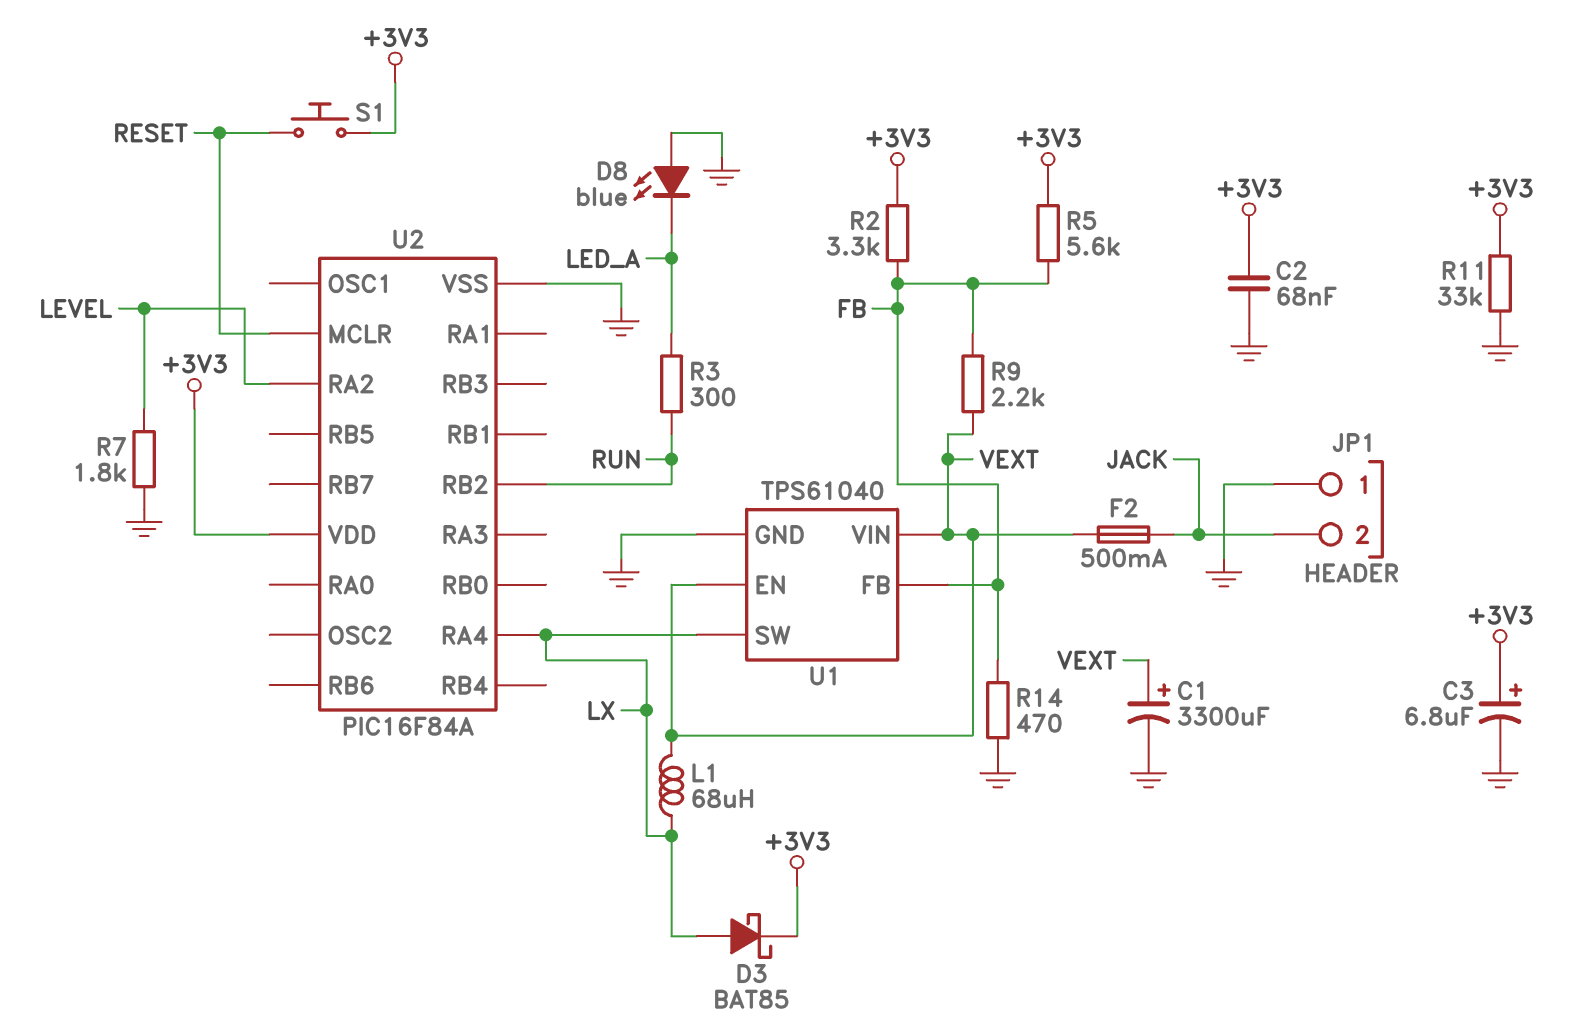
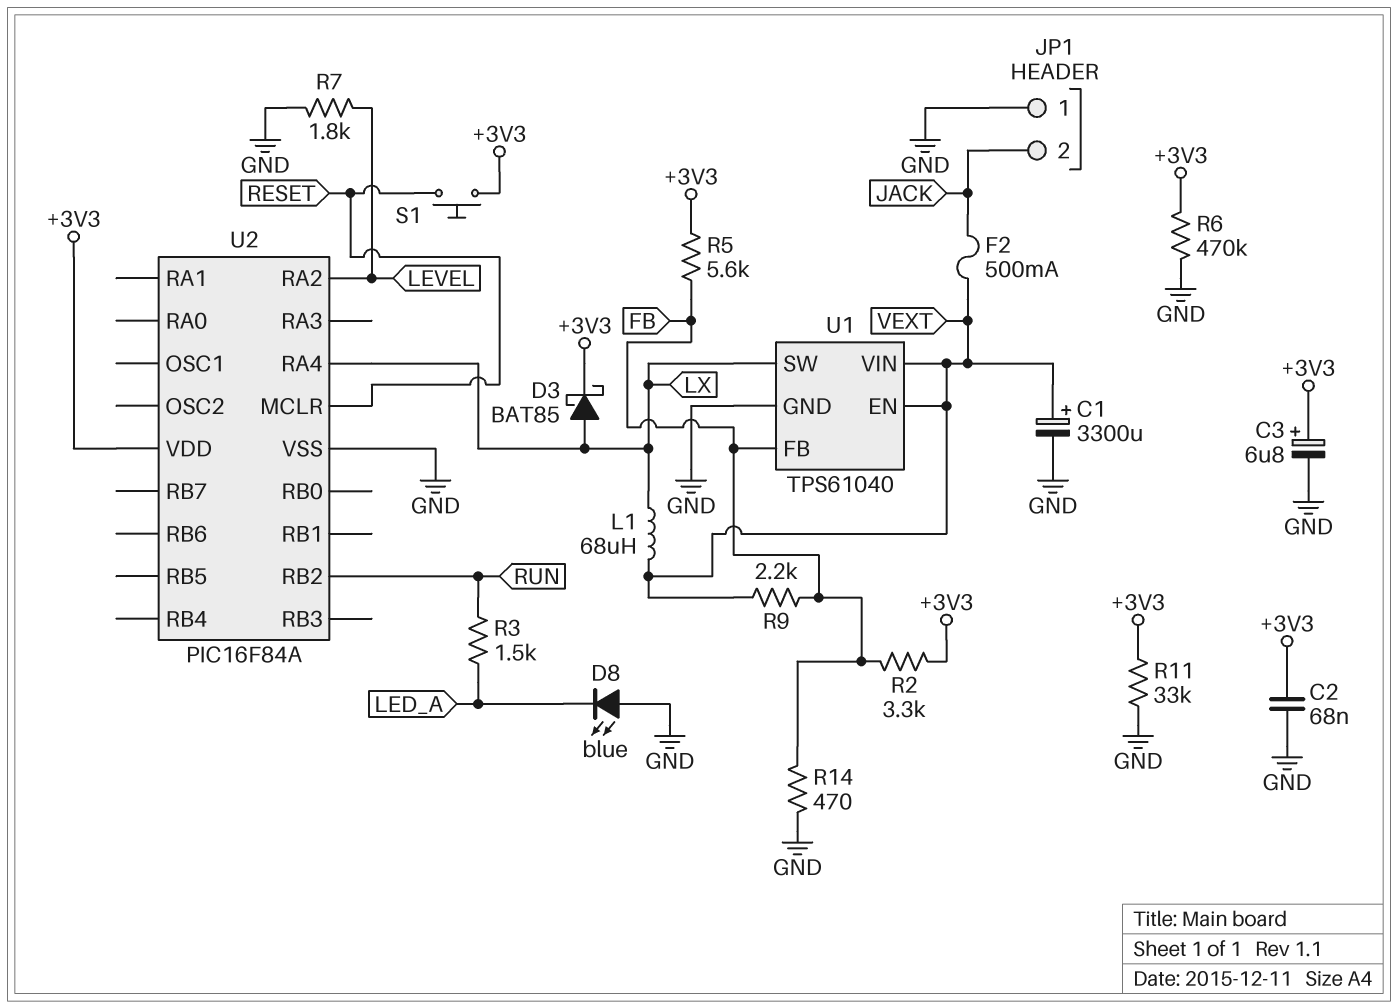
R3: 300 (LED_A, RUN) -> 1.5k (LED_A, RUN)
R6: none -> 470k (+3V3, GND)

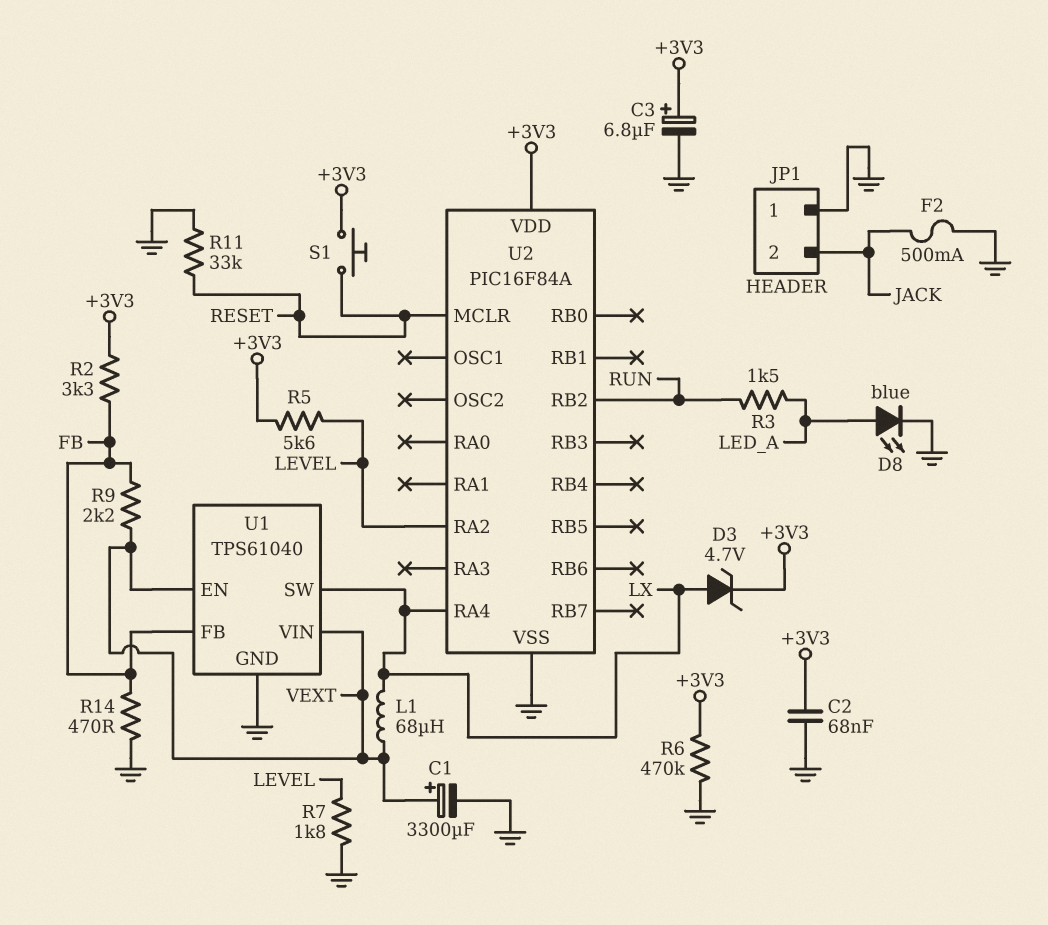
D3: schottky BAT85 (A LX, K +3V3) -> zener 4.7V (A LX, K +3V3)
D8: LED blue (A GND, K LED_A) -> LED blue (A LED_A, K GND)
F2: 500mA (JACK, VEXT) -> 500mA (GND, JACK)
R5: 5.6k (+3V3, FB) -> 5.6k (+3V3, LEVEL)
R11: 33k (+3V3, GND) -> 33k (GND, RESET)

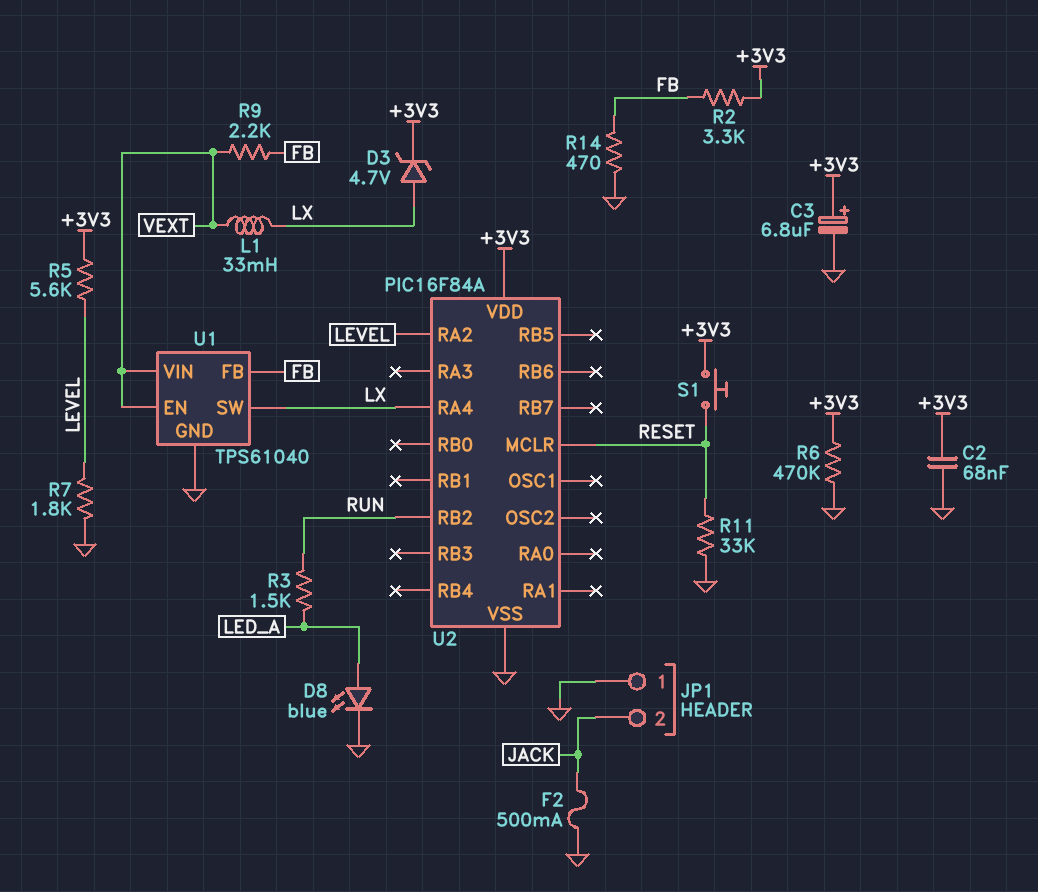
C1: 3300uF (plus VEXT, minus GND) -> none
L1: 68uH (LX, VEXT) -> 33mH (LX, VEXT)

